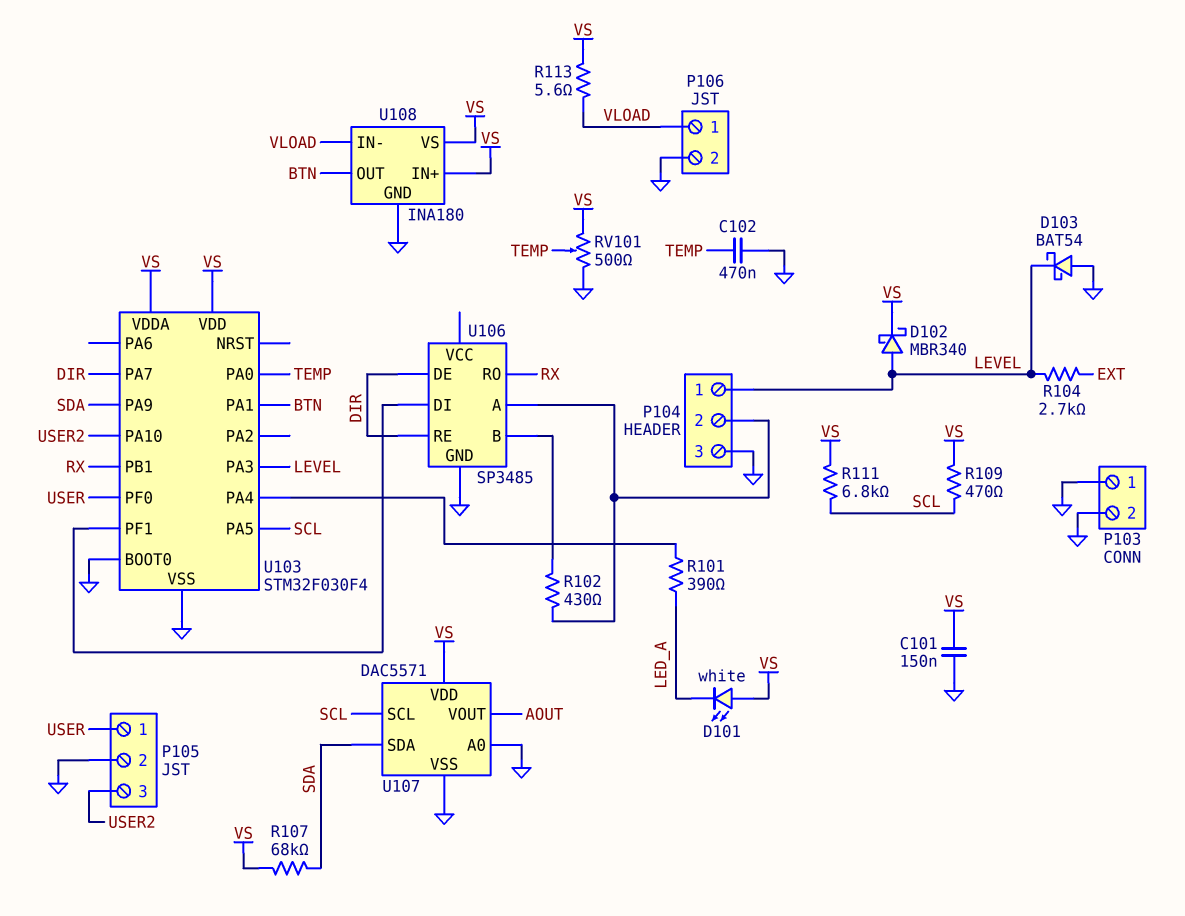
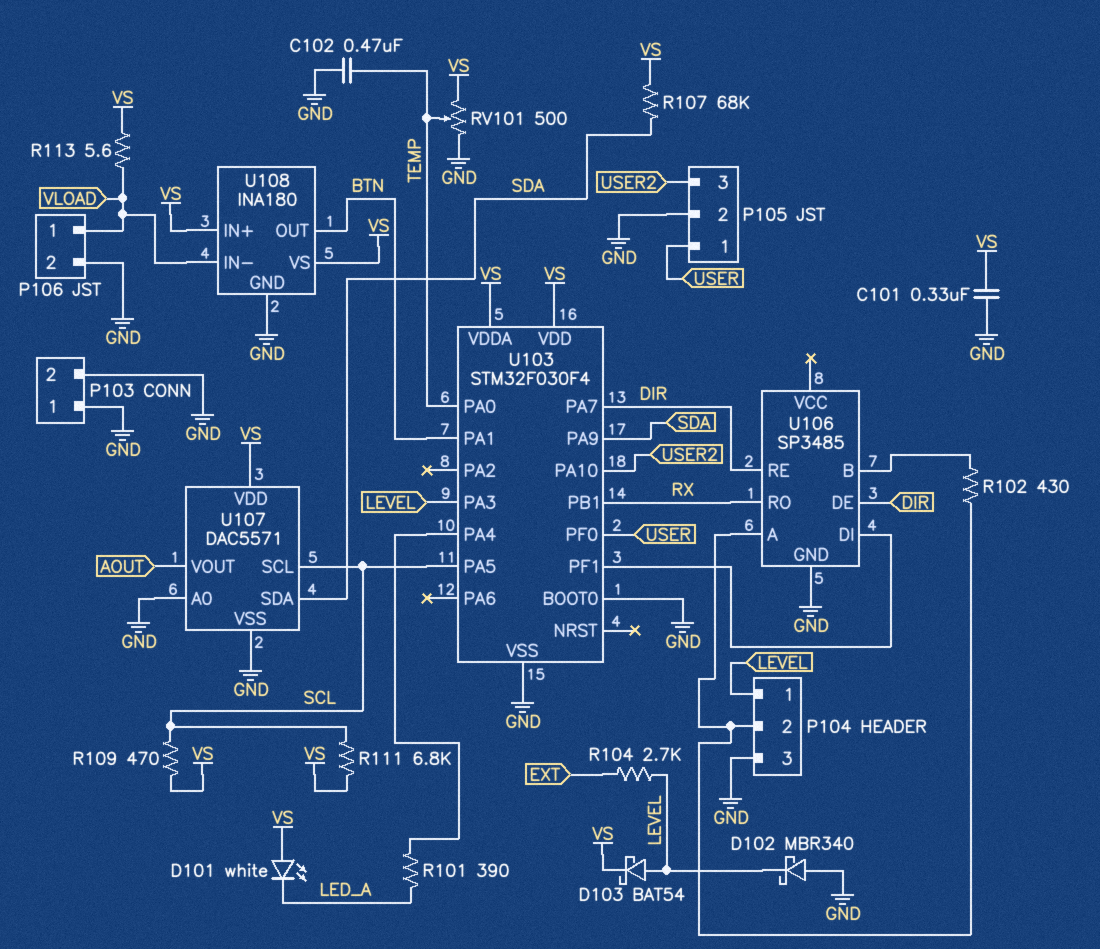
C101: 150nF (GND, VS) -> 330nF (GND, VS)
D102: schottky MBR340 (A LEVEL, K VS) -> schottky MBR340 (A GND, K LEVEL)
D103: schottky BAT54 (A GND, K LEVEL) -> schottky BAT54 (A LEVEL, K VS)

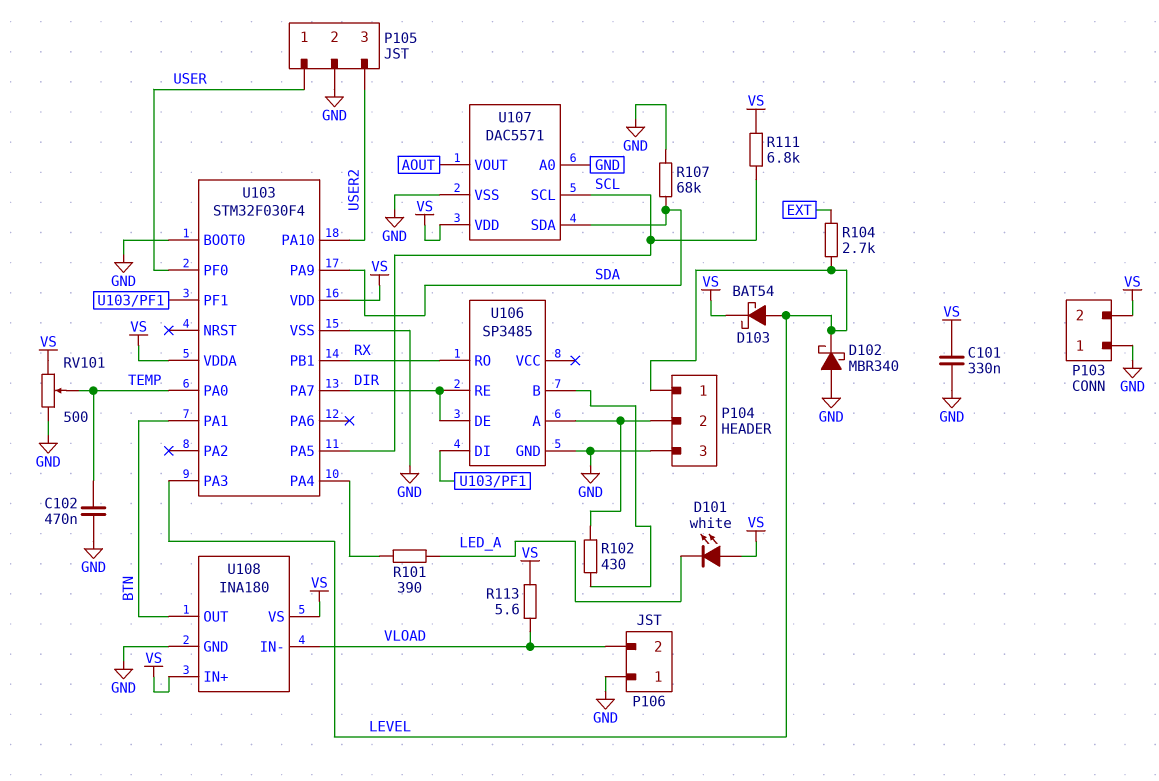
P103 pin 2: GND -> VS
P106 pin 1: VLOAD -> GND
P106 pin 2: GND -> VLOAD
R107: 68k (SDA, VS) -> 68k (GND, SDA)
R109: 470 (SCL, VS) -> none

